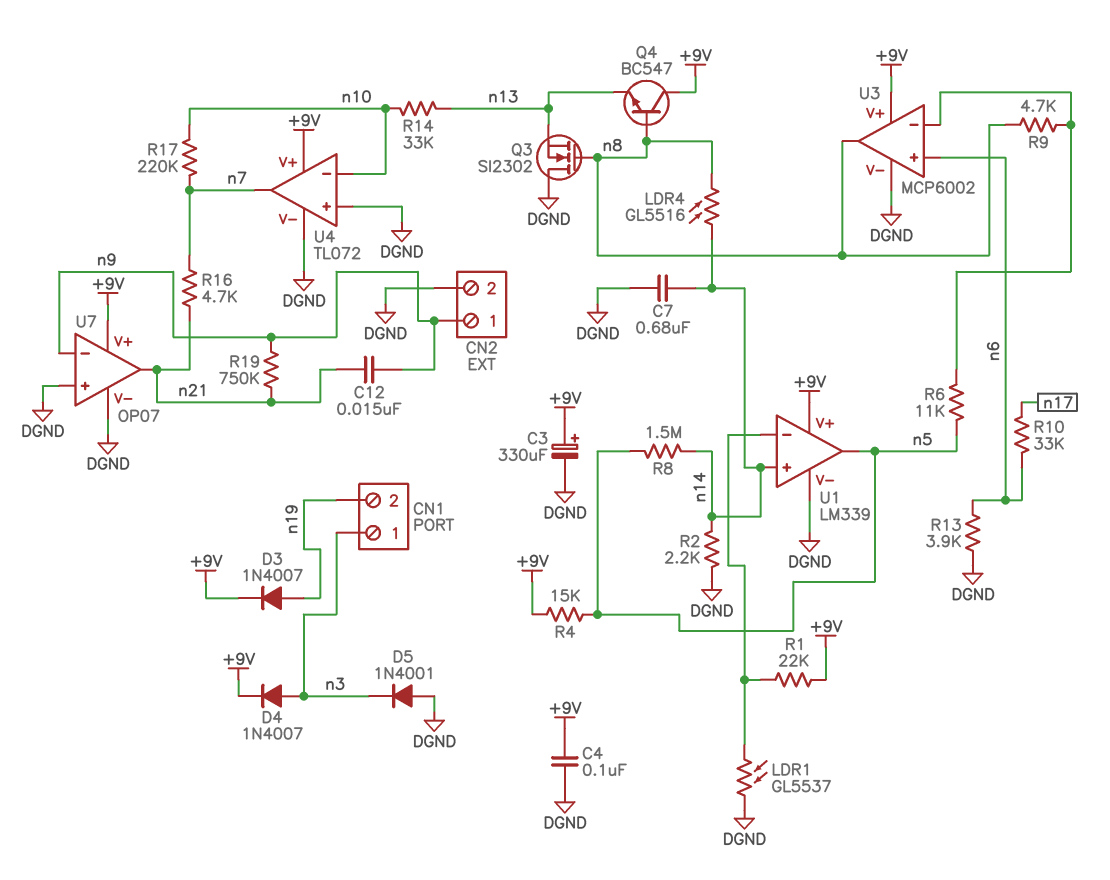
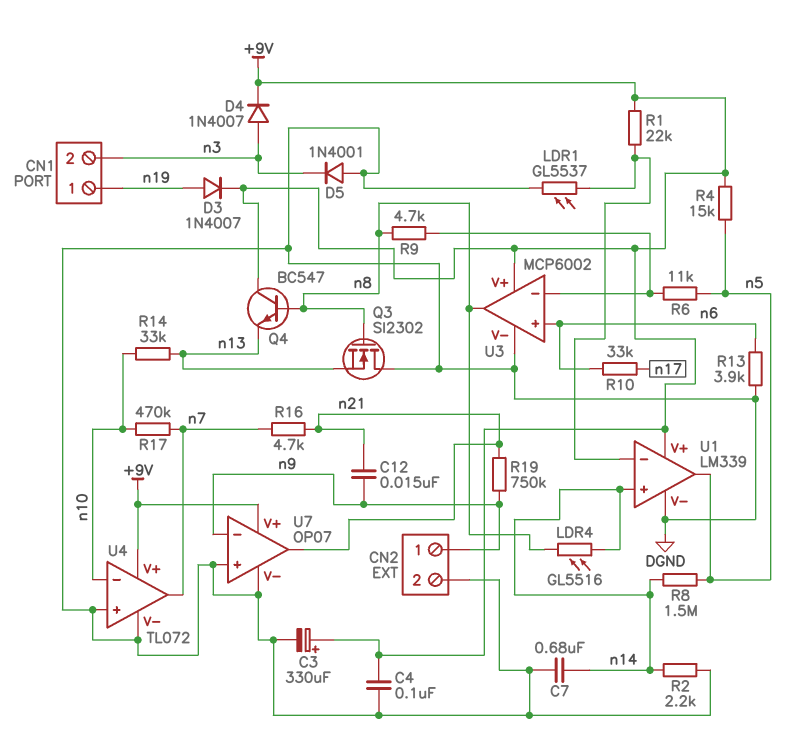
CN1 pin 1: n3 -> n19
CN1 pin 2: n19 -> n3
R17: 220k (n7, n10) -> 470k (n7, n10)

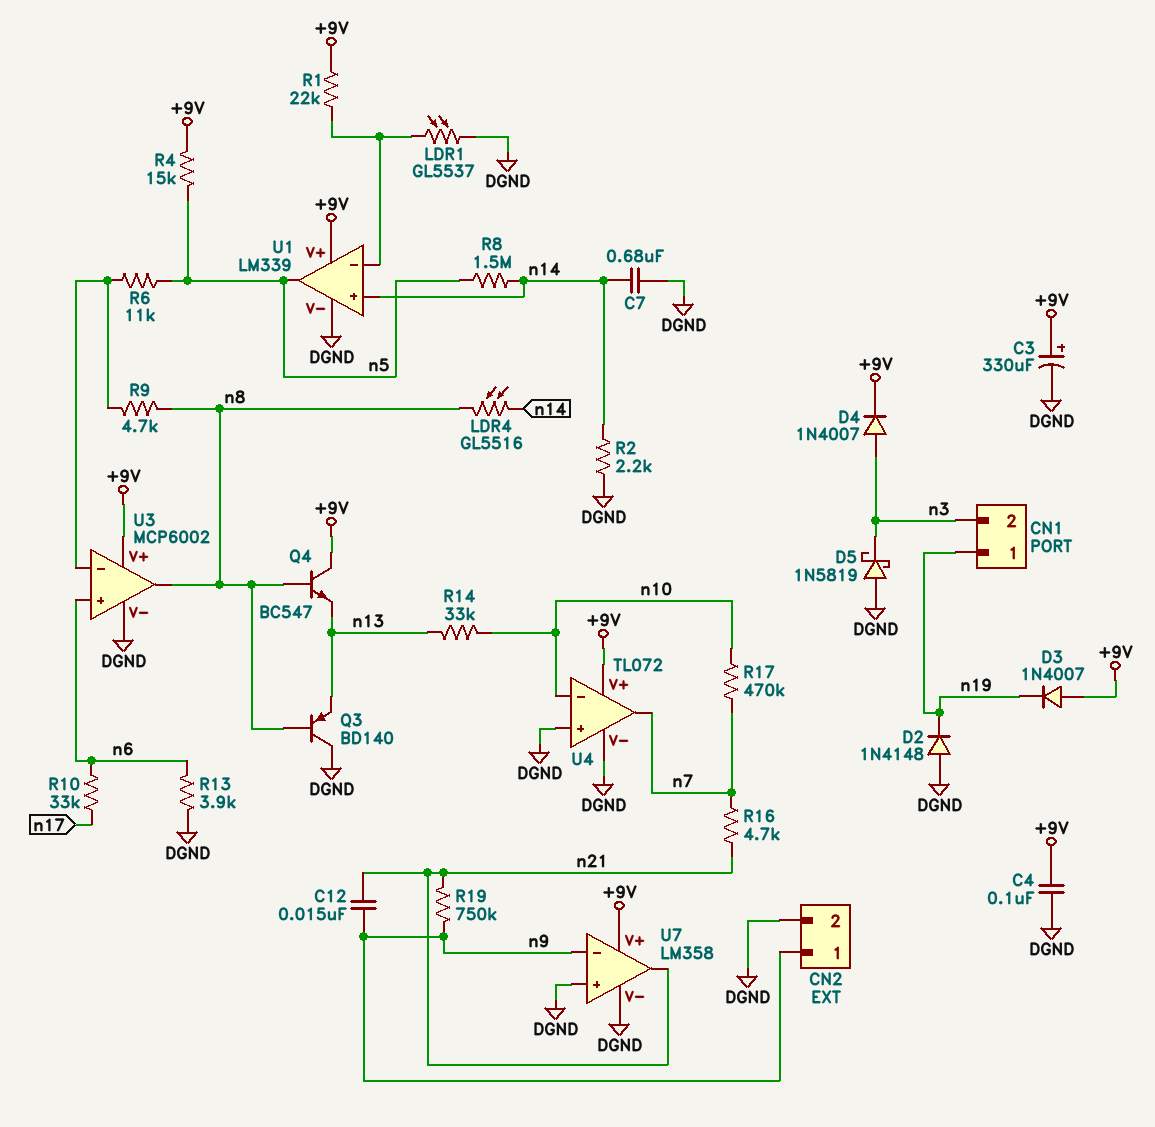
D2: none -> diode 1N4148 (A DGND, K n19)
D3: diode 1N4007 (A n19, K +9V) -> diode 1N4007 (A +9V, K n19)
D5: diode 1N4001 (A DGND, K n3) -> schottky 1N5819 (A DGND, K n3)
Q3: NMOS SI2302 (G n8, D DGND, S n13) -> PNP BD140 (B n8, C DGND, E n13)
U7: OP07 -> LM358

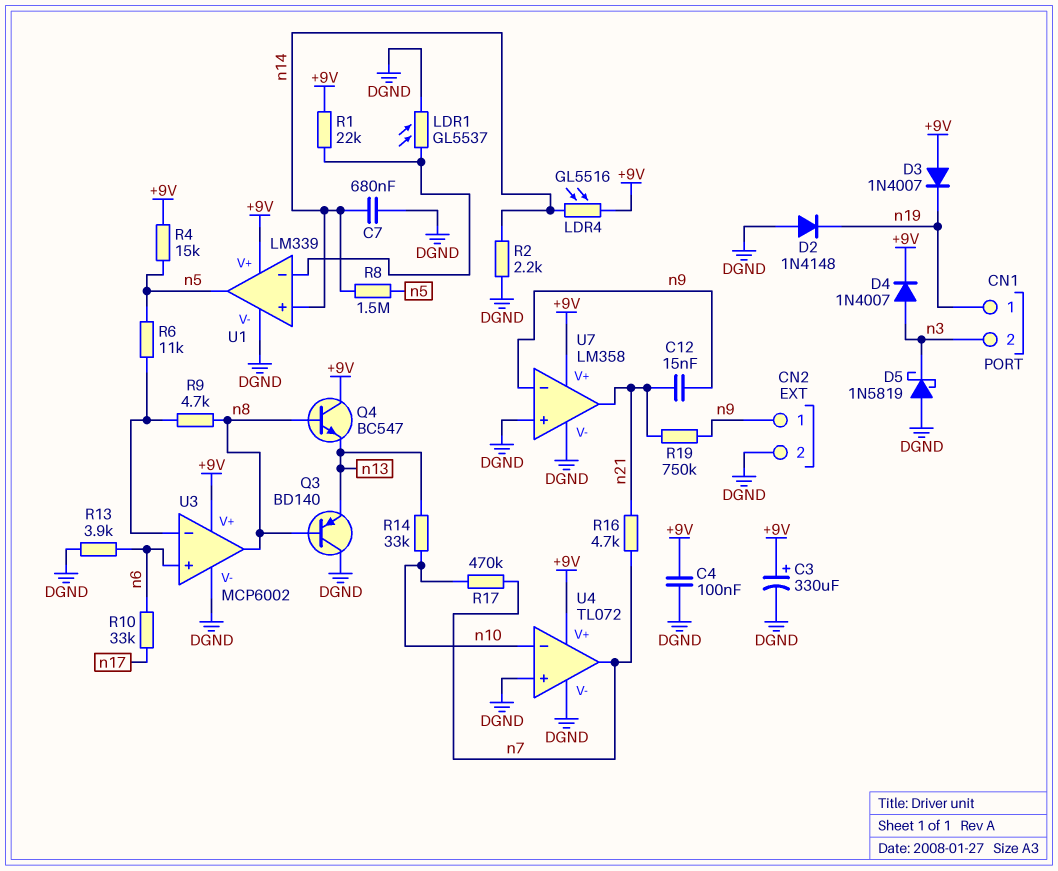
LDR4: GL5516 (n8, n14) -> GL5516 (+9V, n14)

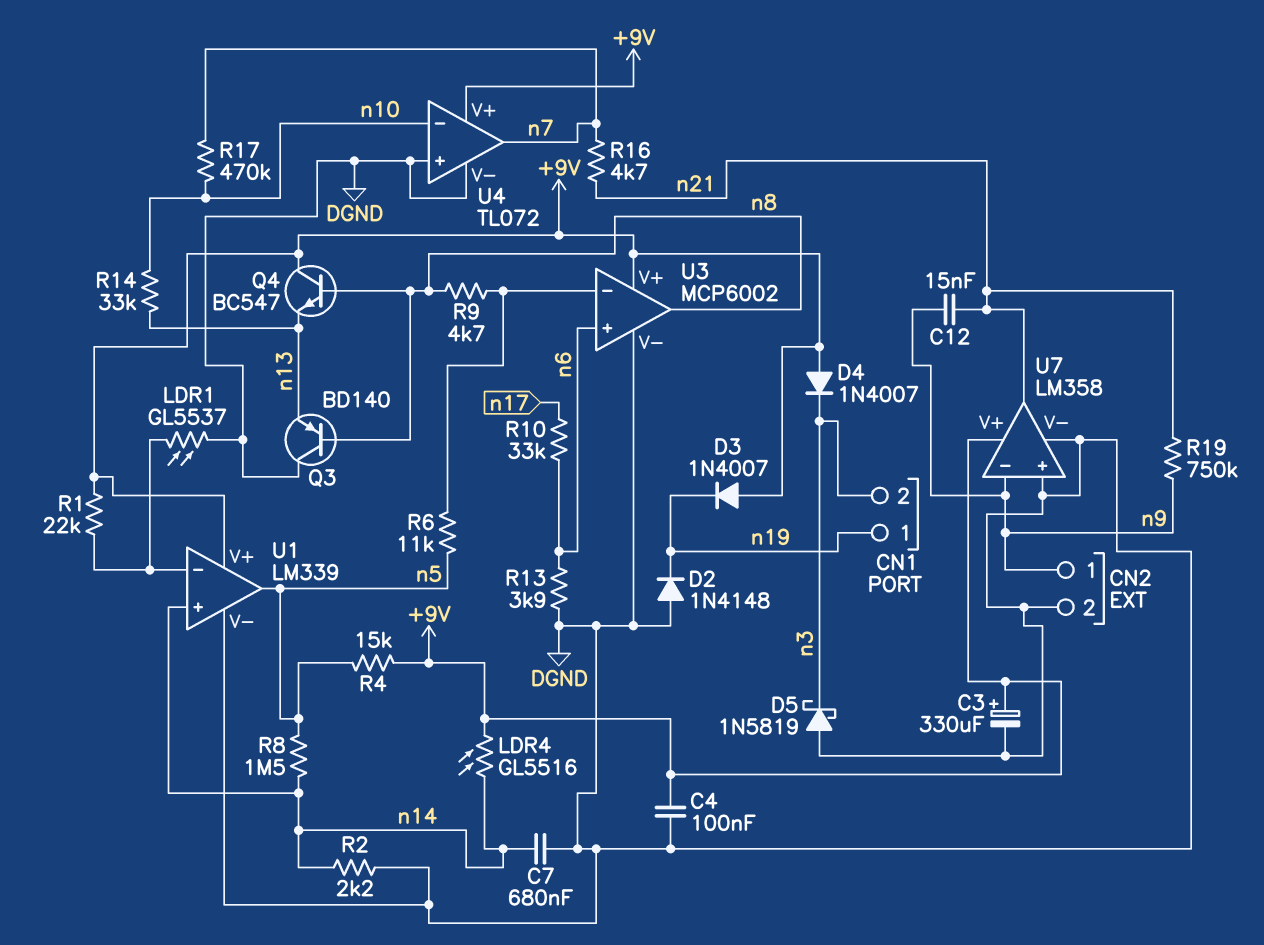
D4: diode 1N4007 (A n3, K +9V) -> diode 1N4007 (A +9V, K n3)

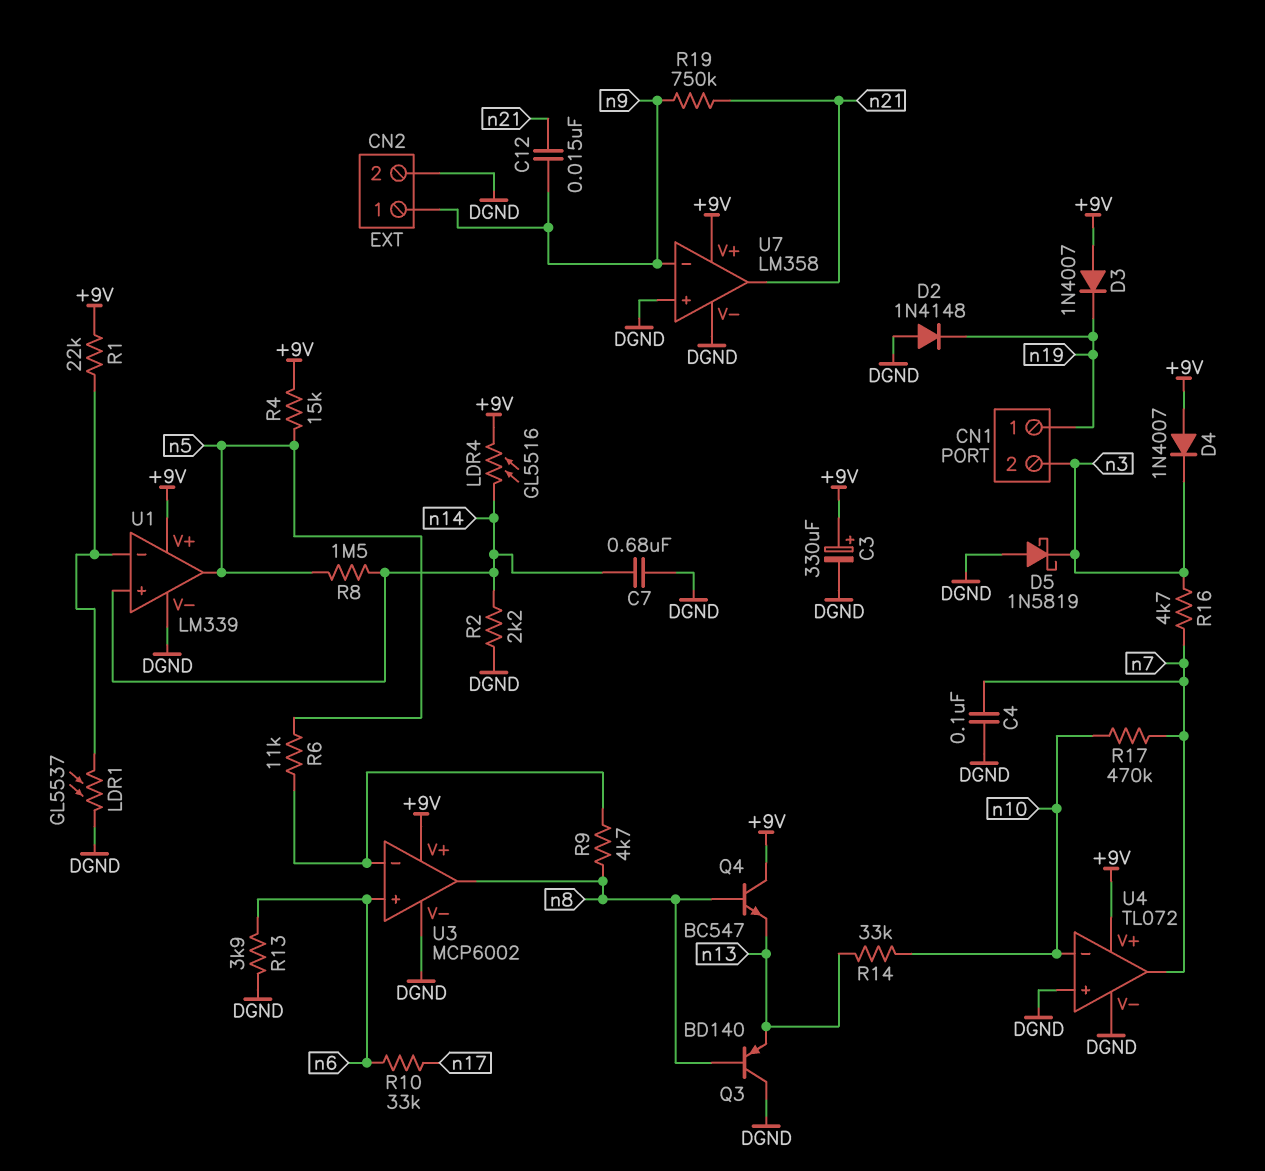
C4: 100nF (+9V, DGND) -> 100nF (DGND, n7)
R16: 4.7k (n7, n21) -> 4.7k (n3, n7)

